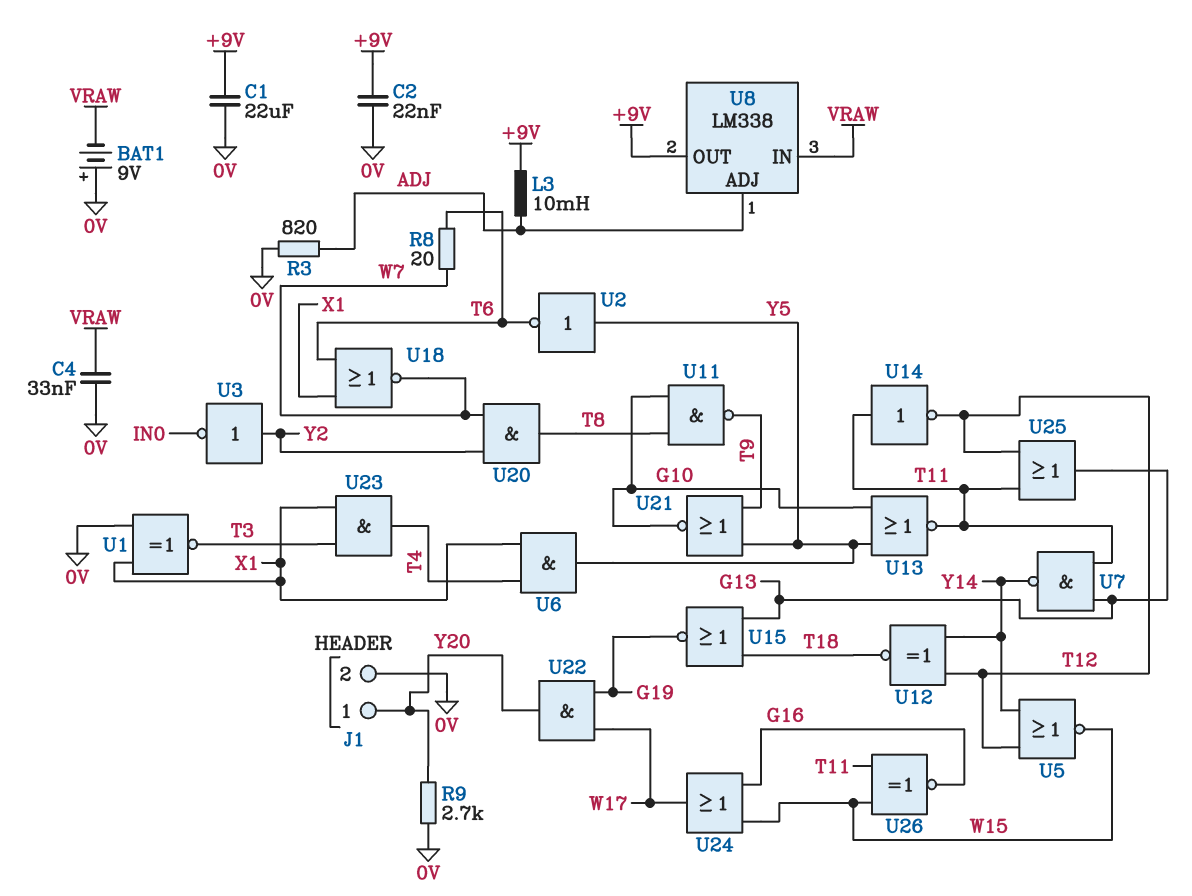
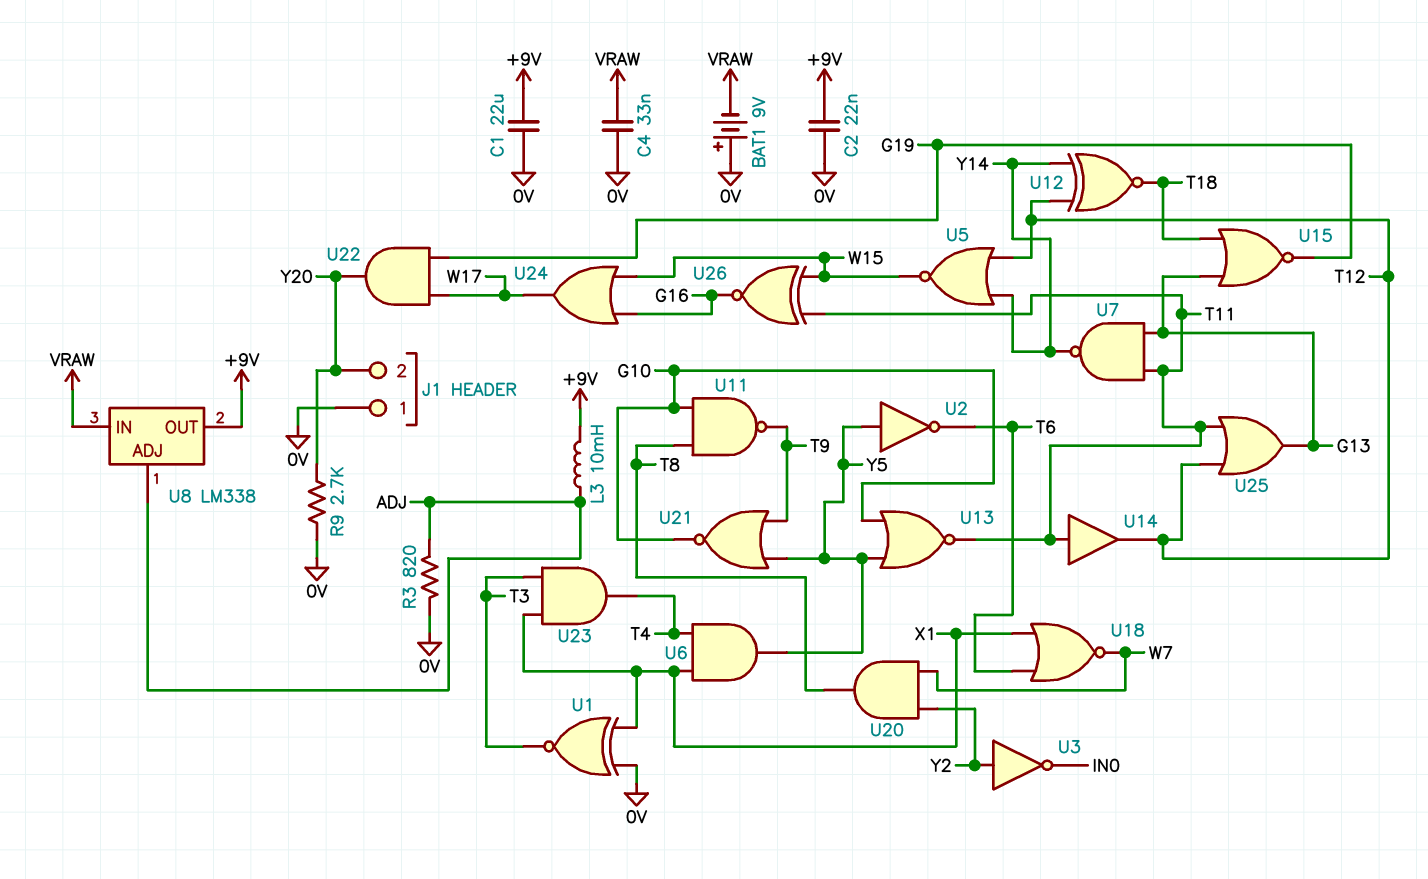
J1 pin 1: Y20 -> 0V
J1 pin 2: 0V -> Y20
R8: 20 (T6, W7) -> none
U14: NOT (in T11, out T12) -> buffer (in T11, out T12)

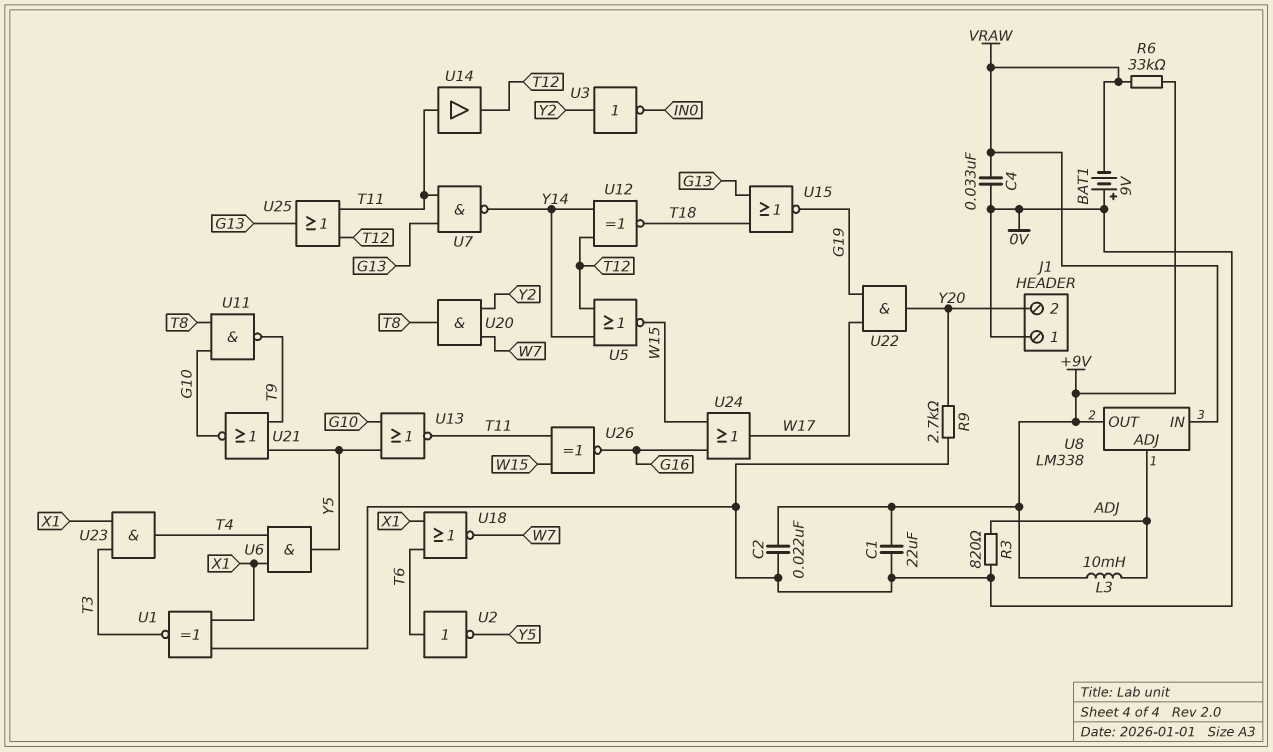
R6: none -> 33k (+9V, VRAW)
U2: NOT (in Y5, out T6) -> NOT (in T6, out Y5)

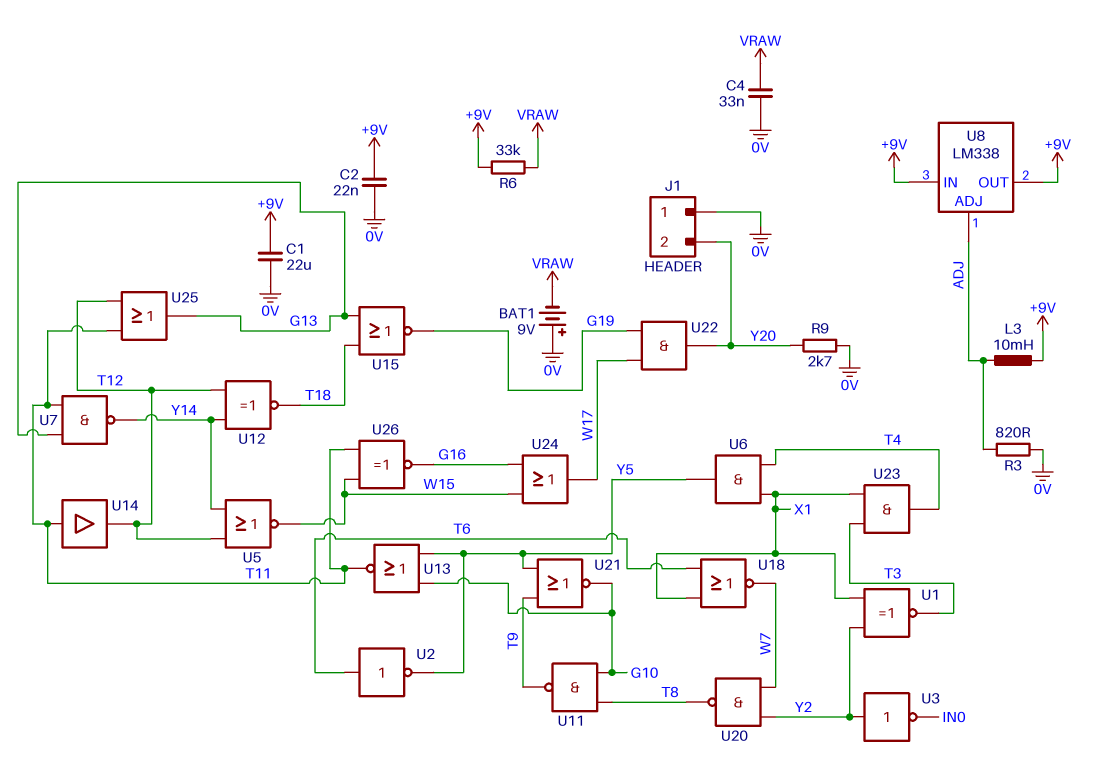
U1: XNOR (in 0V, in X1, out T3) -> XNOR (in X1, in Y2, out T3)
U8 pin IN: VRAW -> +9V
U20: AND (in W7, in Y2, out T8) -> NAND (in W7, in Y2, out T8)

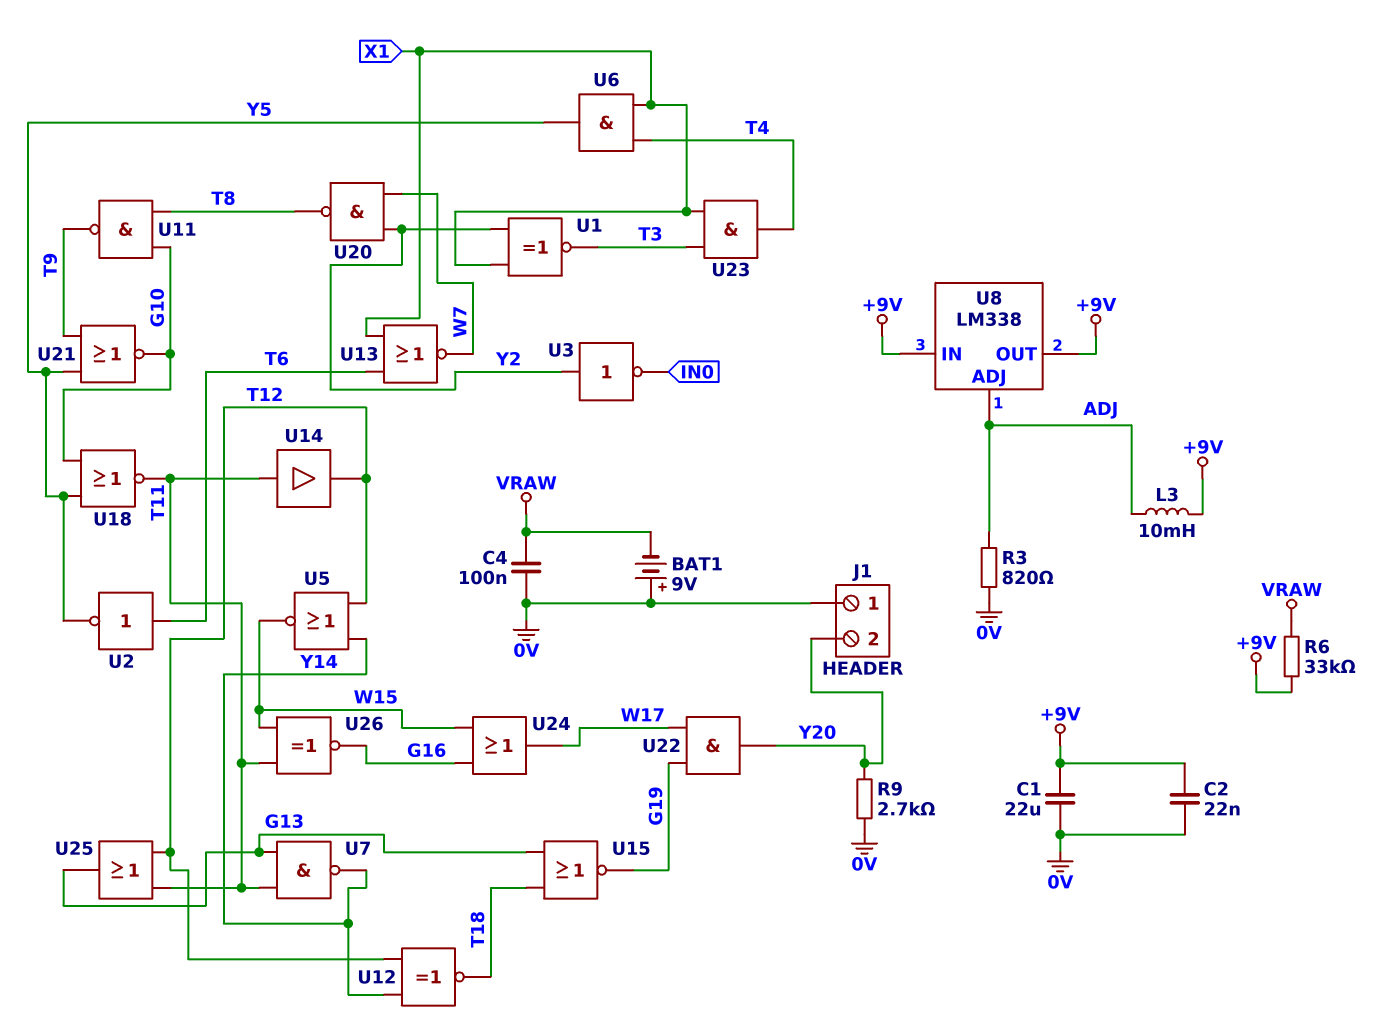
C4: 33nF (0V, VRAW) -> 100nF (0V, VRAW)
U13: NOR (in G10, in Y5, out T11) -> NOR (in T6, in X1, out W7)
U18: NOR (in T6, in X1, out W7) -> NOR (in G10, in Y5, out T11)

